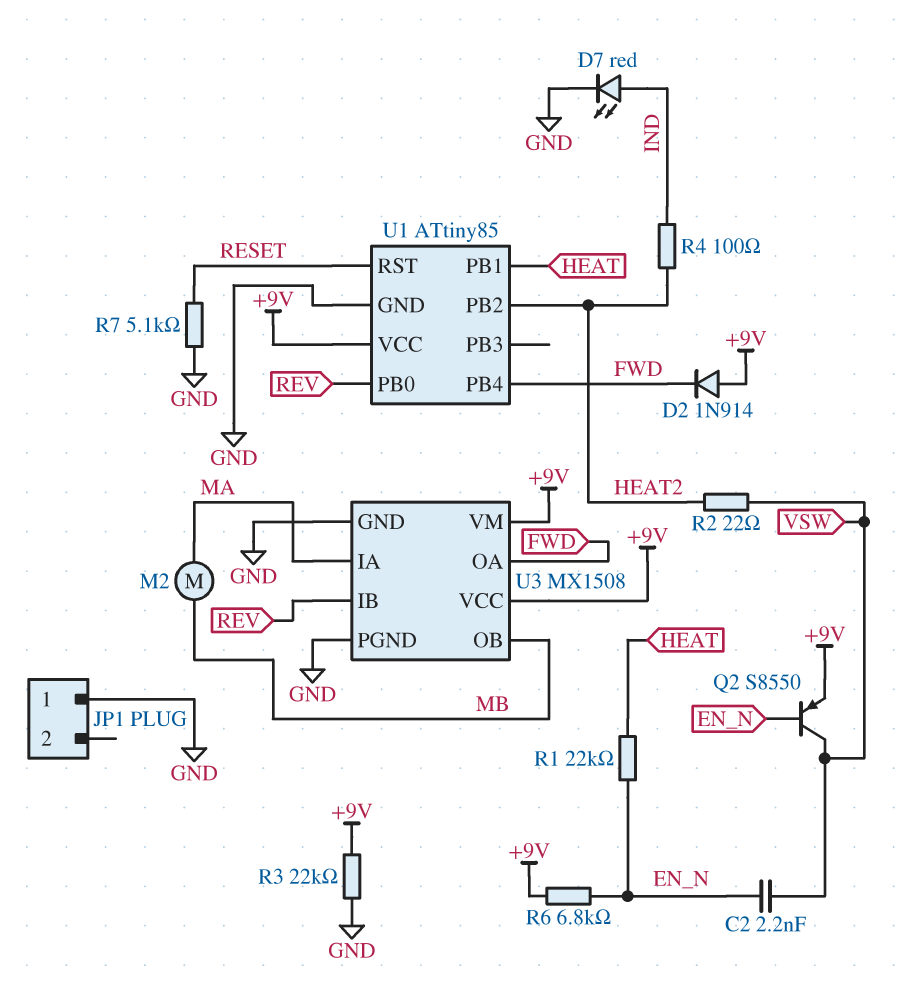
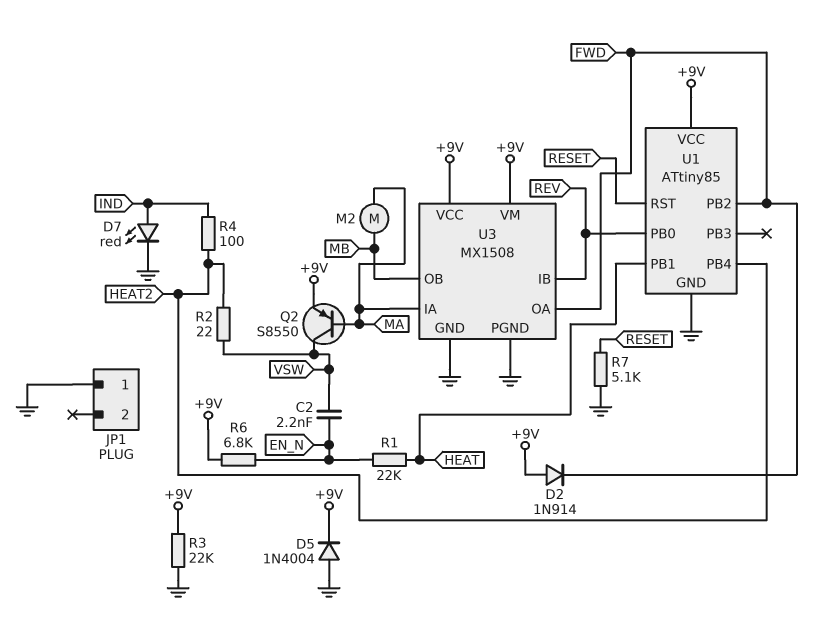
D5: none -> diode 1N4004 (A GND, K +9V)
Q2: PNP S8550 (B EN_N, C VSW, E +9V) -> PNP S8550 (B MA, C VSW, E +9V)
U1 pin PB2: HEAT2 -> FWD
U1 pin PB4: FWD -> HEAT2

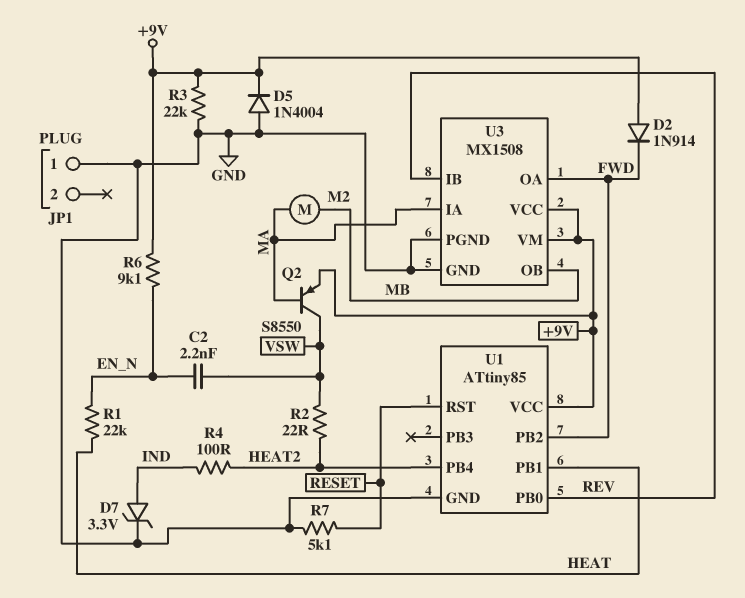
D7: LED red (A IND, K GND) -> zener 3.3V (A IND, K GND)
R6: 6.8k (+9V, EN_N) -> 9.1k (+9V, EN_N)

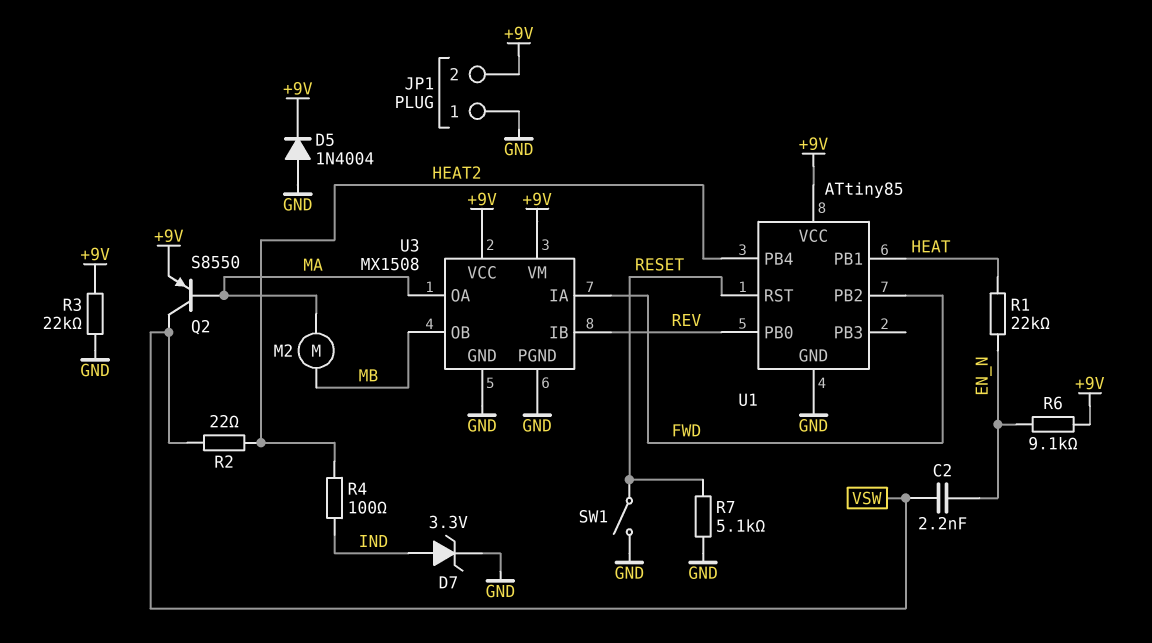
D2: diode 1N914 (A +9V, K FWD) -> none
JP1 pin 2: none -> +9V
SW1: none -> switch (GND, RESET)
U3 pin IA: MA -> FWD
U3 pin OA: FWD -> MA

